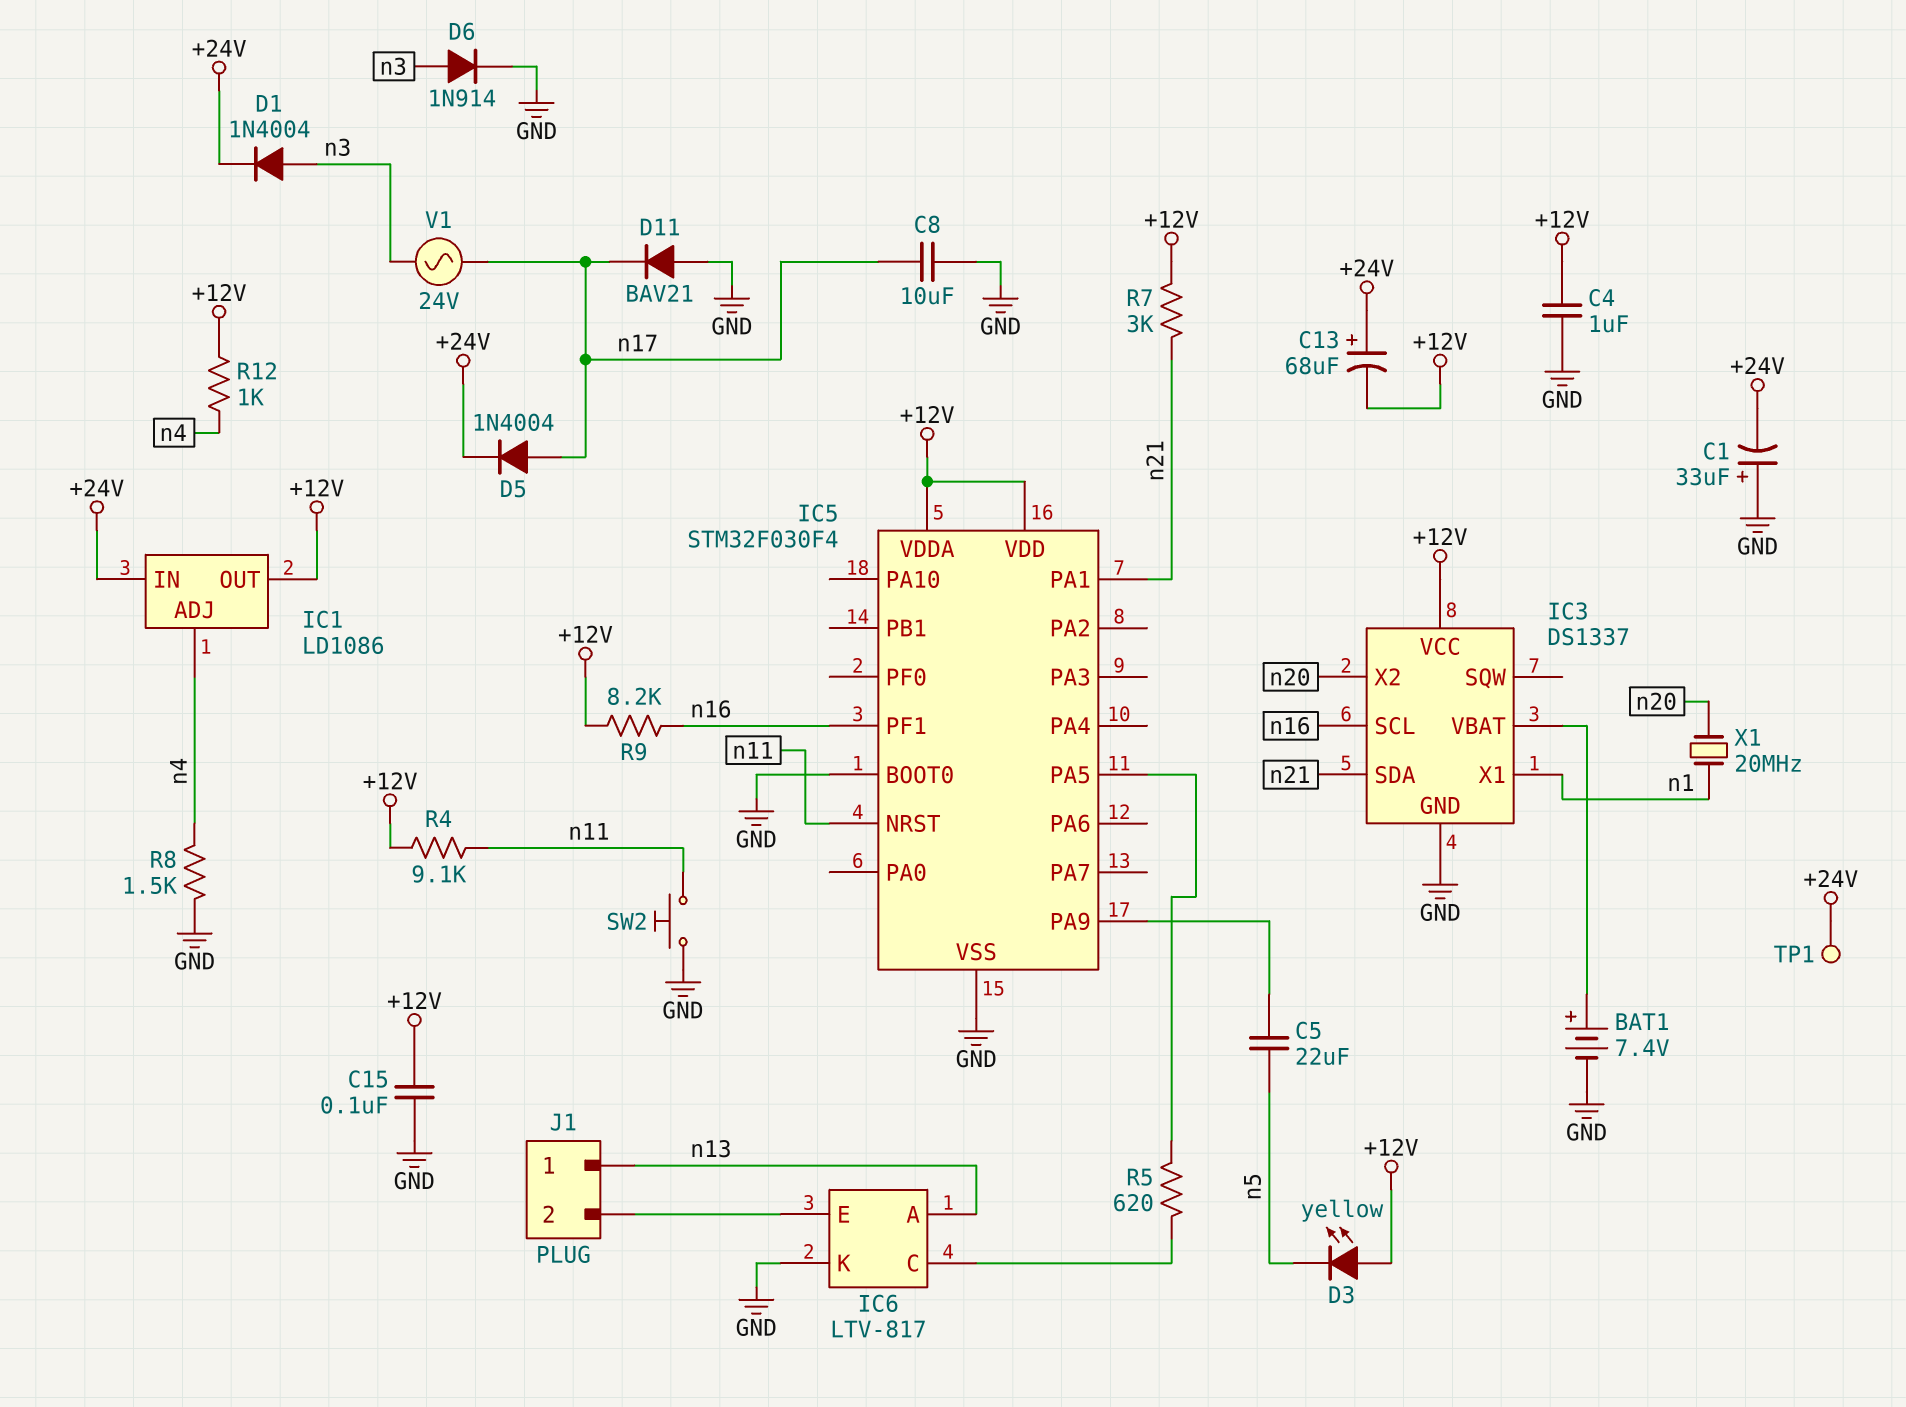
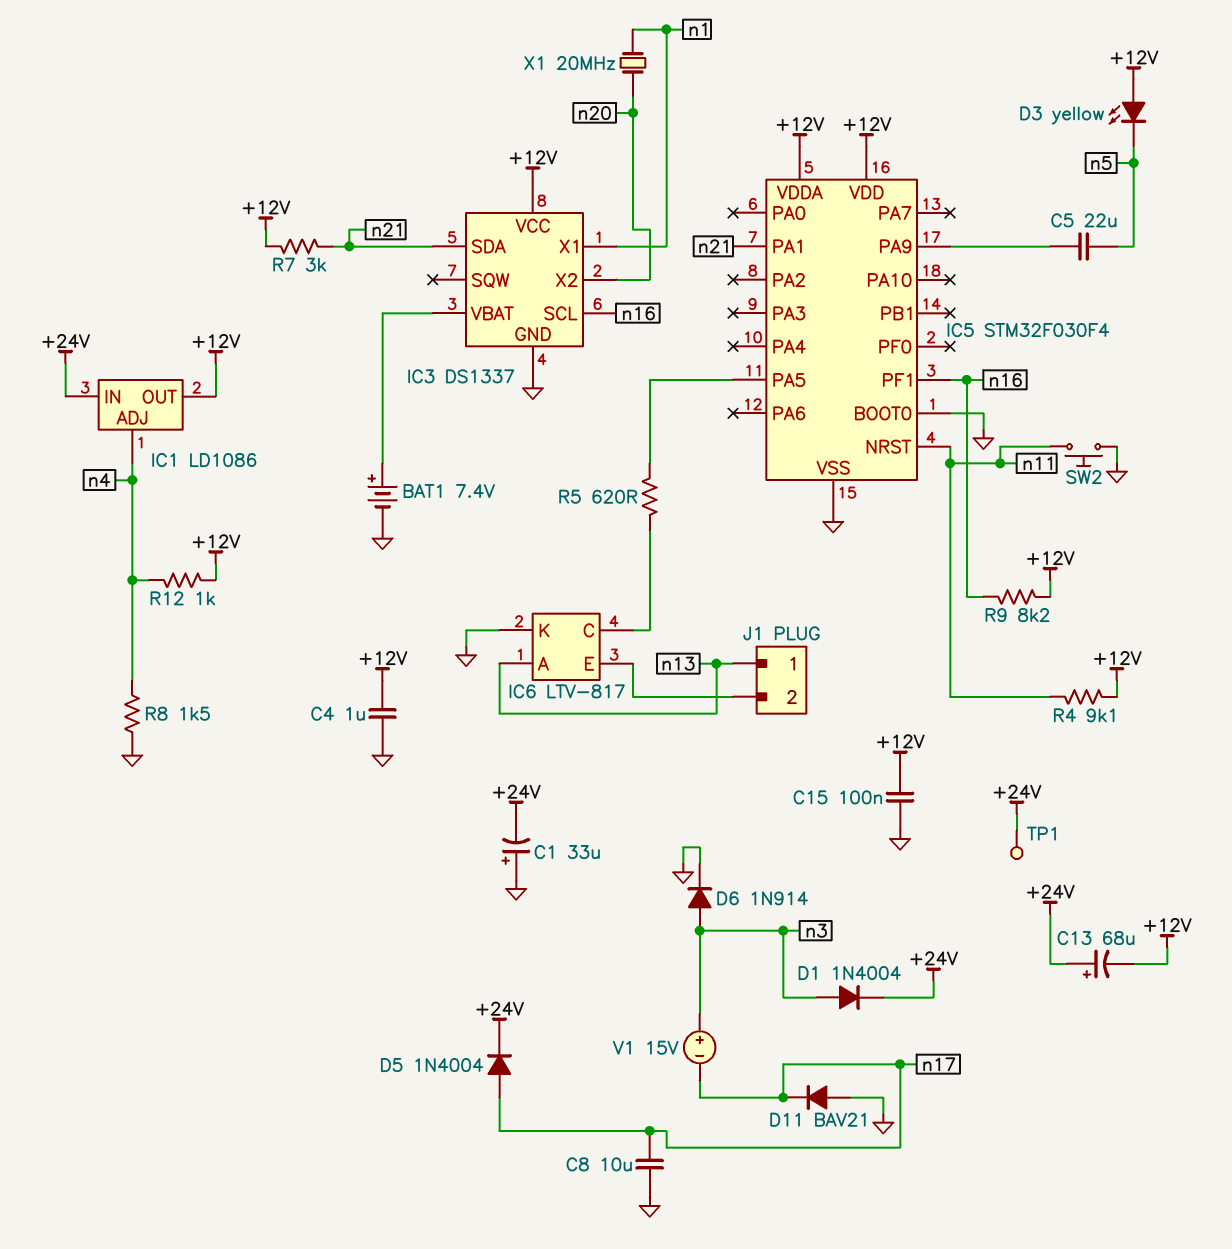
V1: AC 24V (n3, n17) -> 15V (plus n3, minus n17)

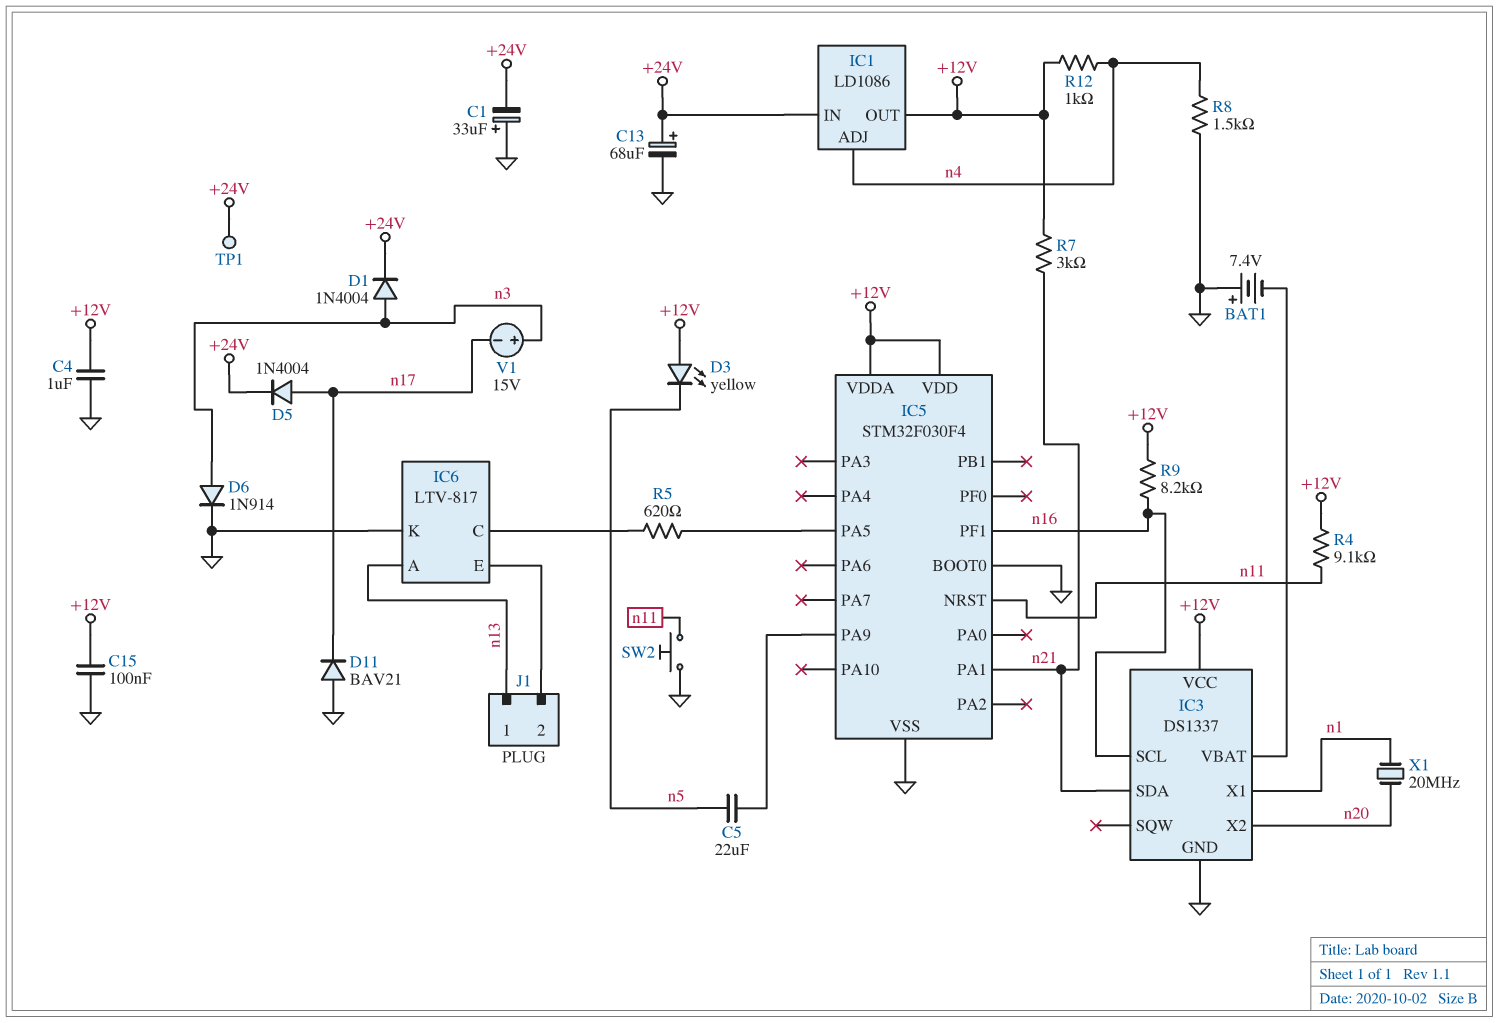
BAT1: 7.4V (plus IC3/VBAT, minus GND) -> 7.4V (plus GND, minus IC3/VBAT)
C8: 10uF (GND, n17) -> none
C13: 68uF (plus +24V, minus +12V) -> 68uF (plus +24V, minus GND)

